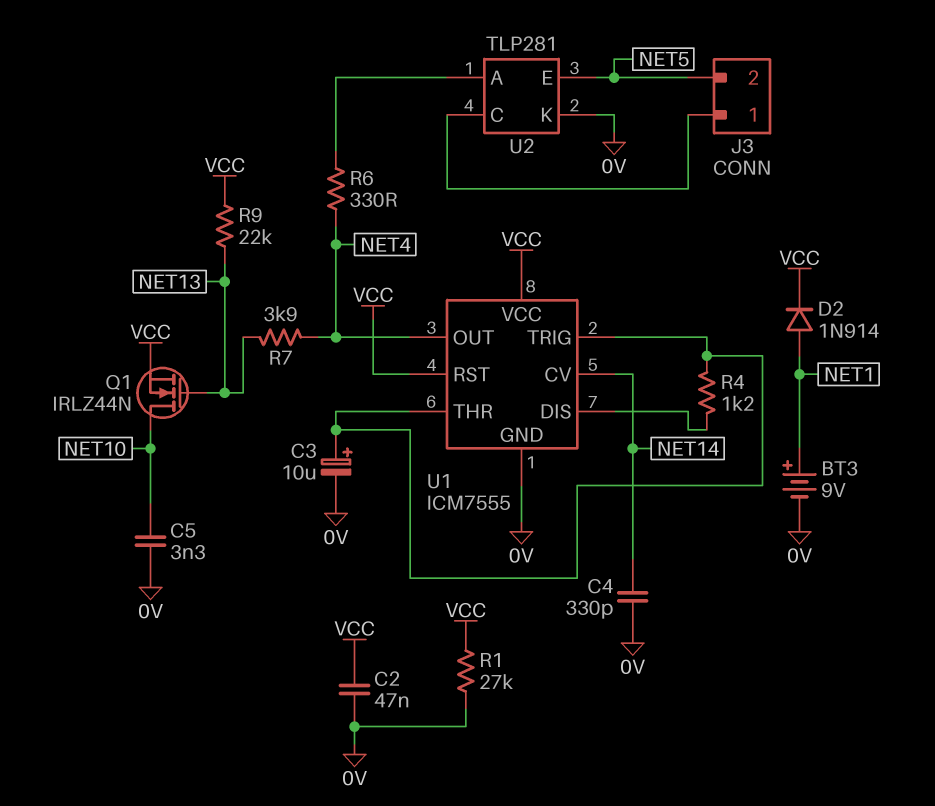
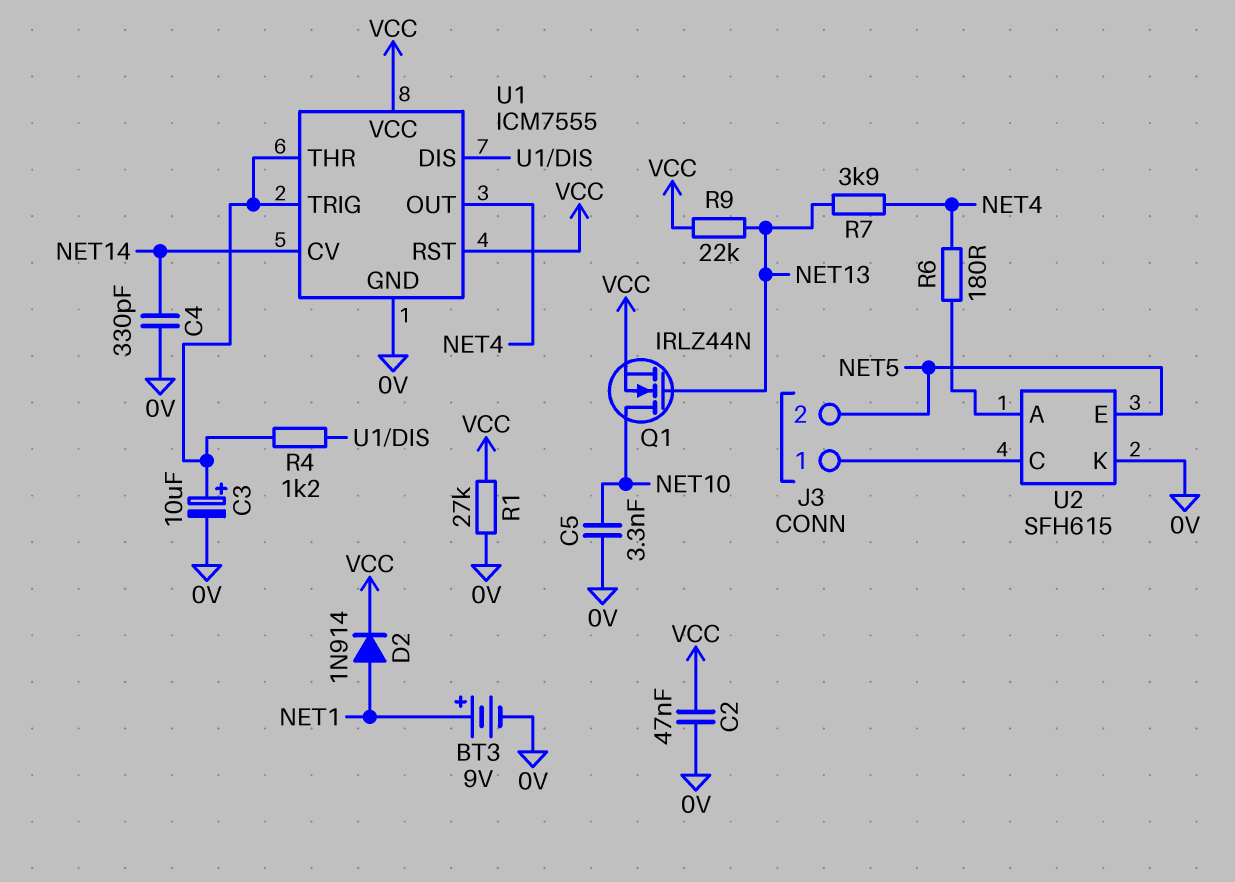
R6: 330 (NET4, U2/A) -> 180 (NET4, U2/A)
U2: TLP281 -> SFH615

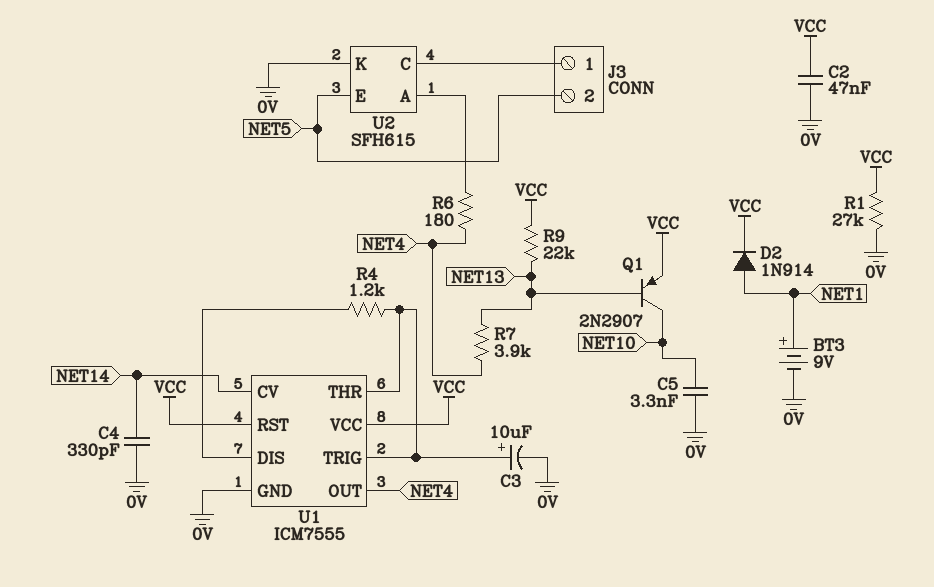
Q1: NMOS IRLZ44N (G NET13, D NET10, S VCC) -> PNP 2N2907 (B NET13, C NET10, E VCC)

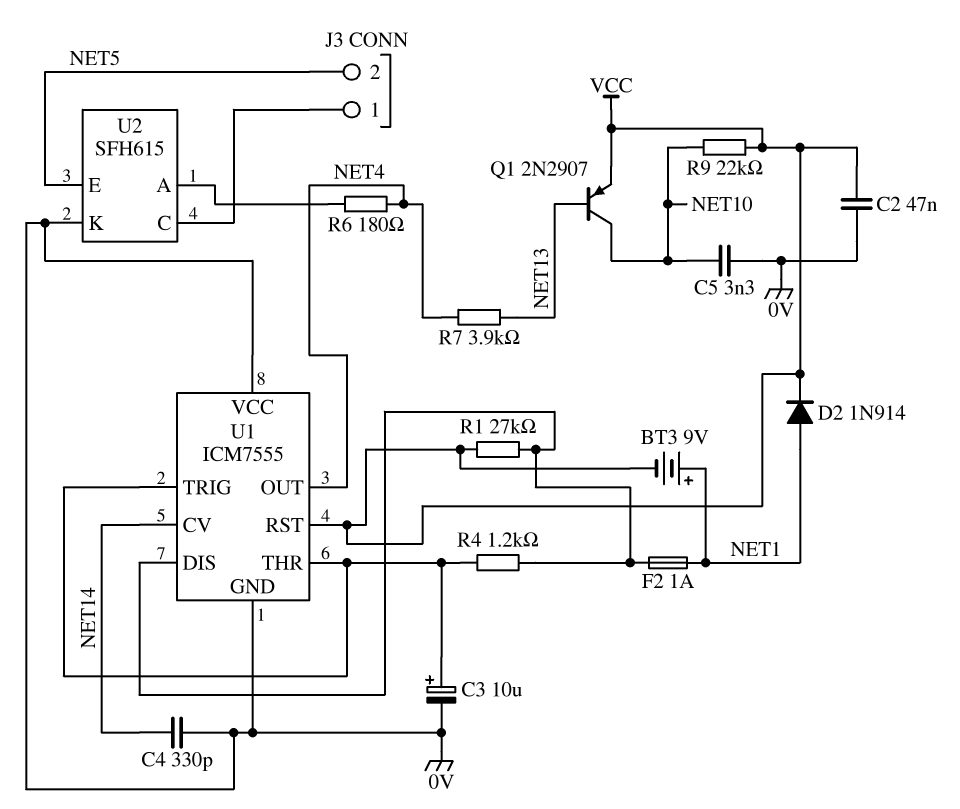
BT3: 9V (plus NET1, minus 0V) -> 9V (plus NET1, minus VCC)
F2: none -> 1A (NET1, U1/DIS)
R1: 27k (0V, VCC) -> 27k (U1/DIS, VCC)
R9: 22k (NET13, VCC) -> 22k (NET10, VCC)
U1 pin VCC: VCC -> 0V

